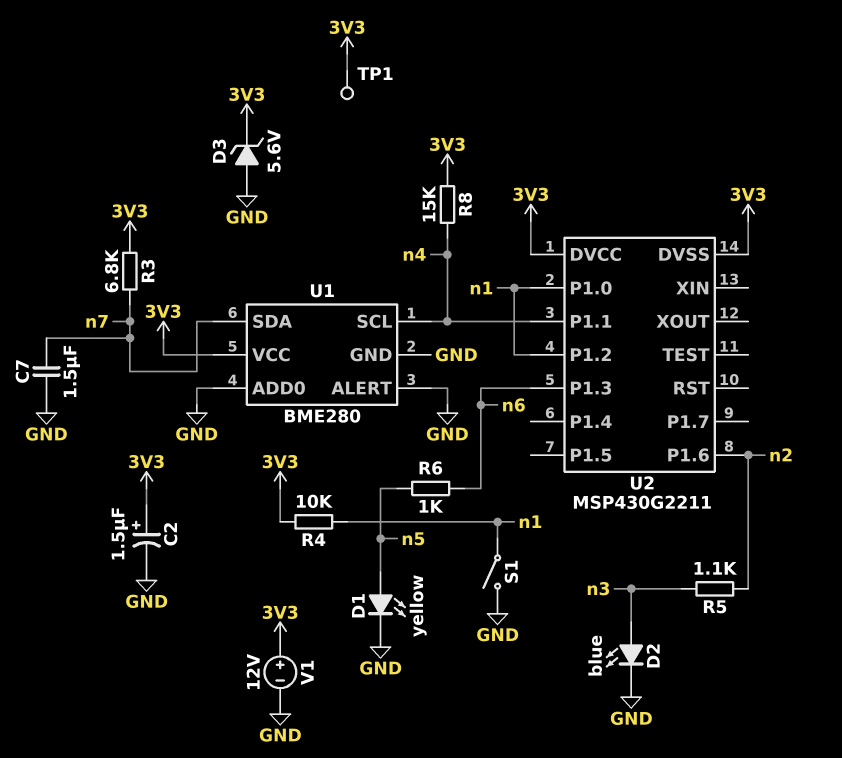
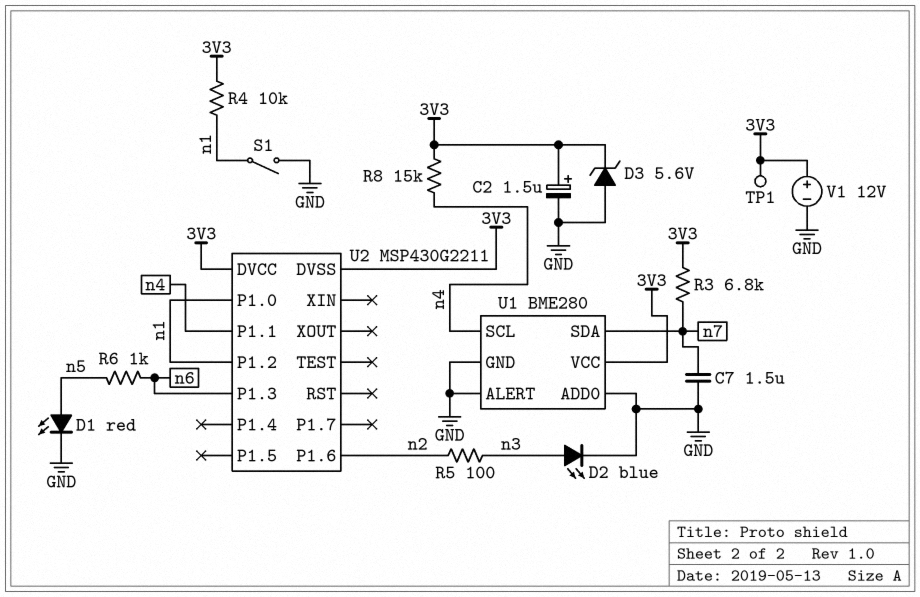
D1: LED yellow (A n5, K GND) -> LED red (A n5, K GND)
R5: 1.1k (n2, n3) -> 100 (n2, n3)

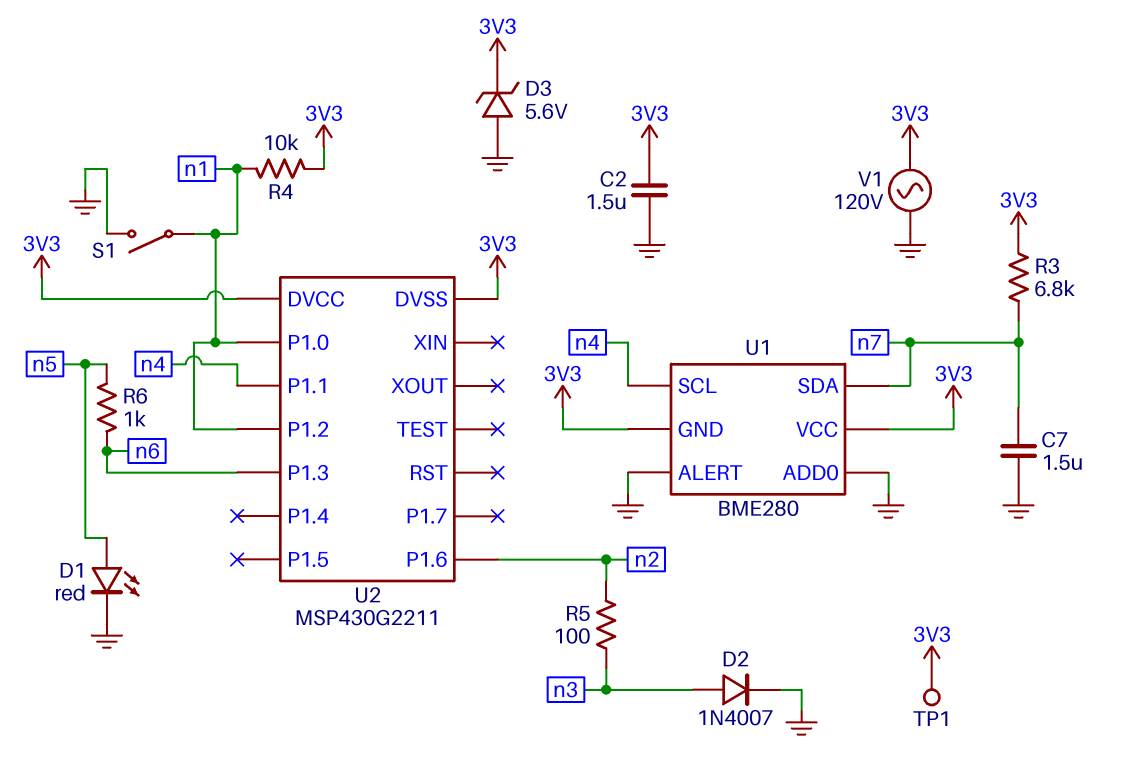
C2: 1.5uF (plus 3V3, minus GND) -> 1.5uF (3V3, GND)
D2: LED blue (A n3, K GND) -> diode 1N4007 (A n3, K GND)
R8: 15k (3V3, n4) -> none
U1 pin GND: GND -> 3V3
V1: 12V (plus 3V3, minus GND) -> AC 120V (3V3, GND)

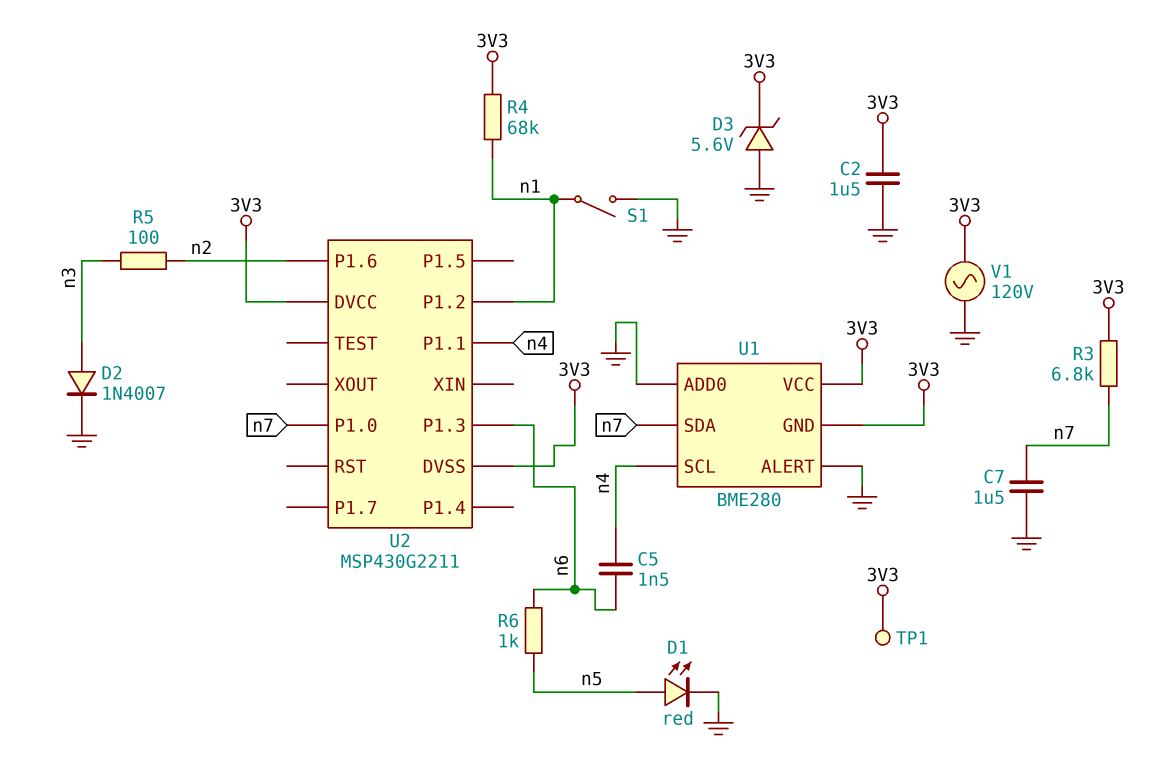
C5: none -> 1.5nF (n4, n6)
R4: 10k (3V3, n1) -> 68k (3V3, n1)
U2 pin P1.0: n1 -> n7

